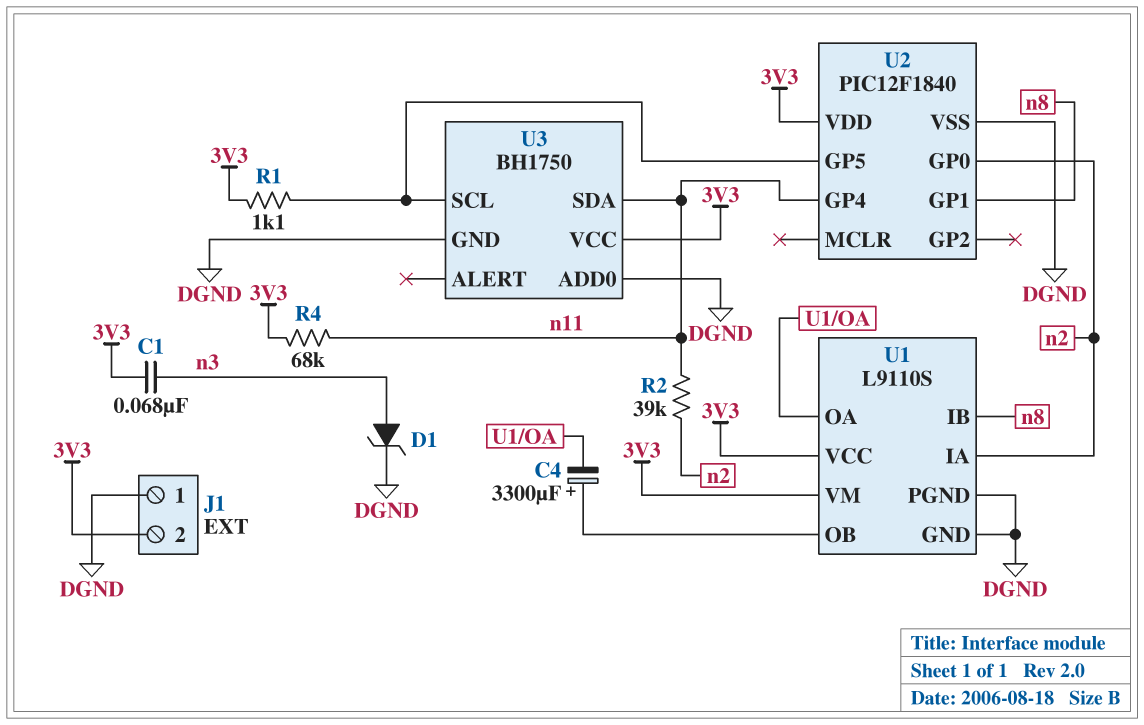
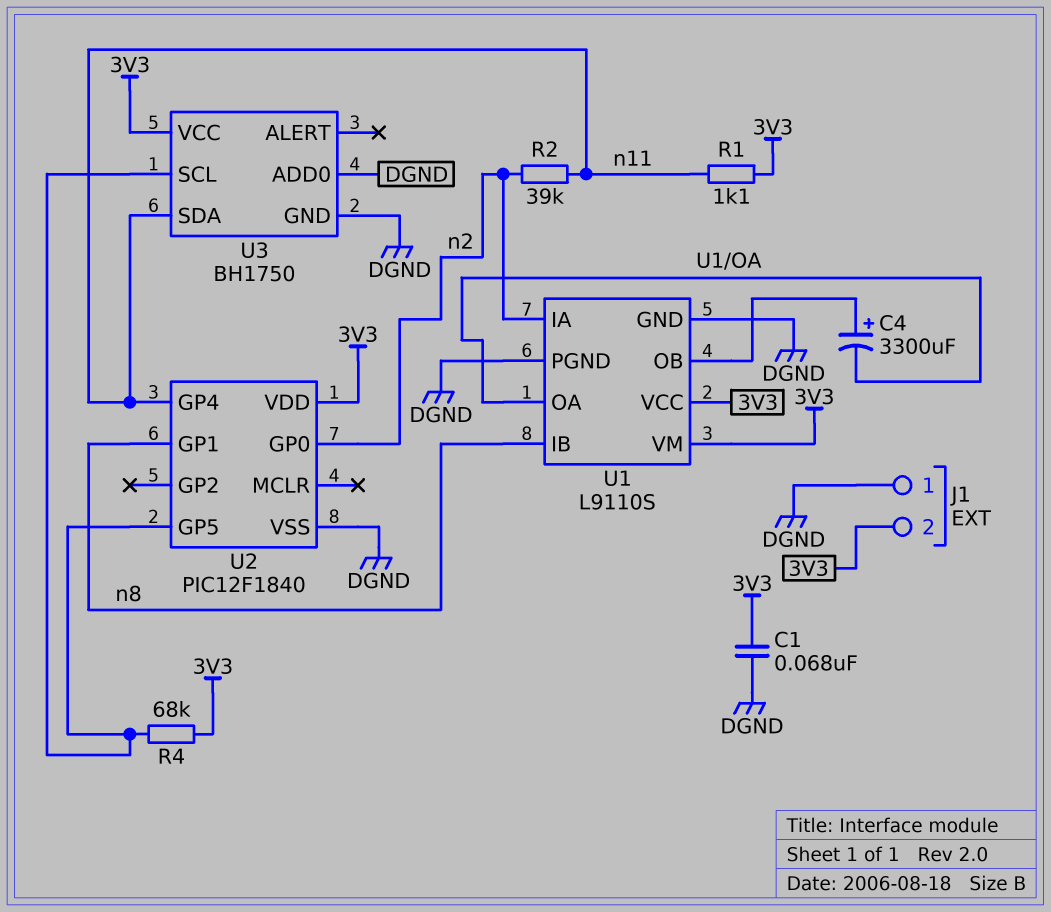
C1: 68nF (3V3, n3) -> 68nF (3V3, DGND)
D1: zener (A n3, K DGND) -> none
R1: 1.1k (3V3, U2/GP5) -> 1.1k (3V3, n11)
R4: 68k (3V3, n11) -> 68k (3V3, U2/GP5)

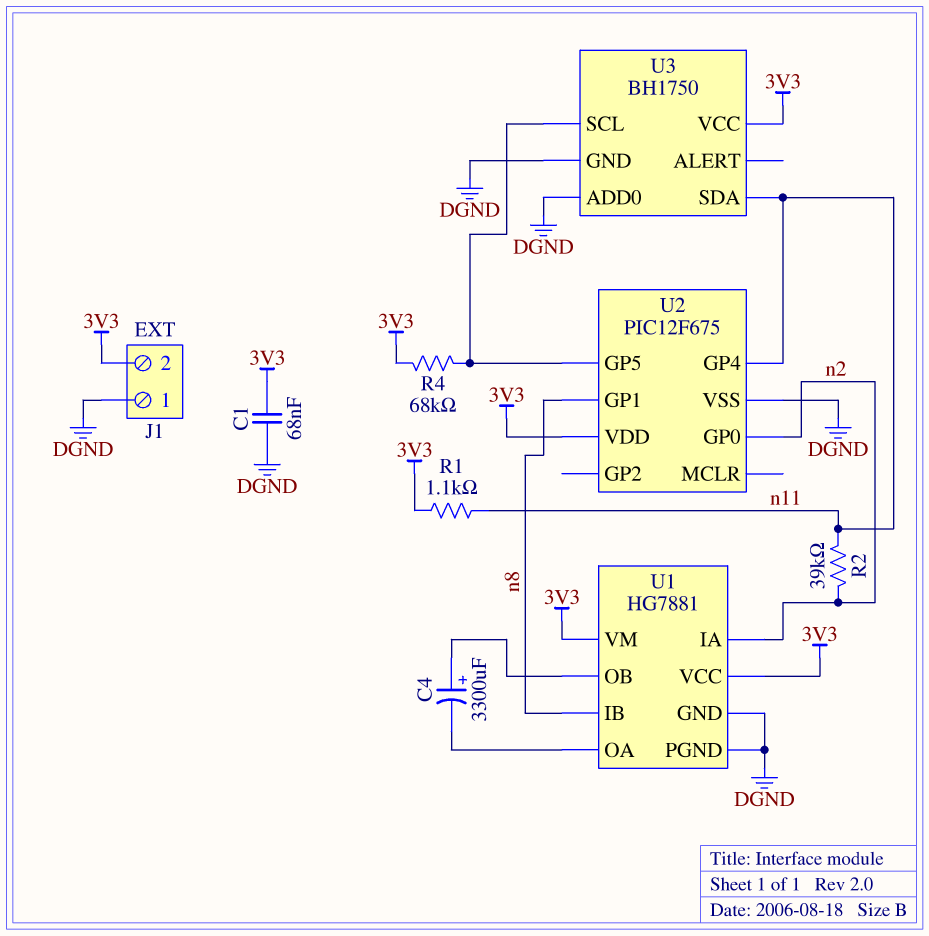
U1: L9110S -> HG7881
U2: PIC12F1840 -> PIC12F675

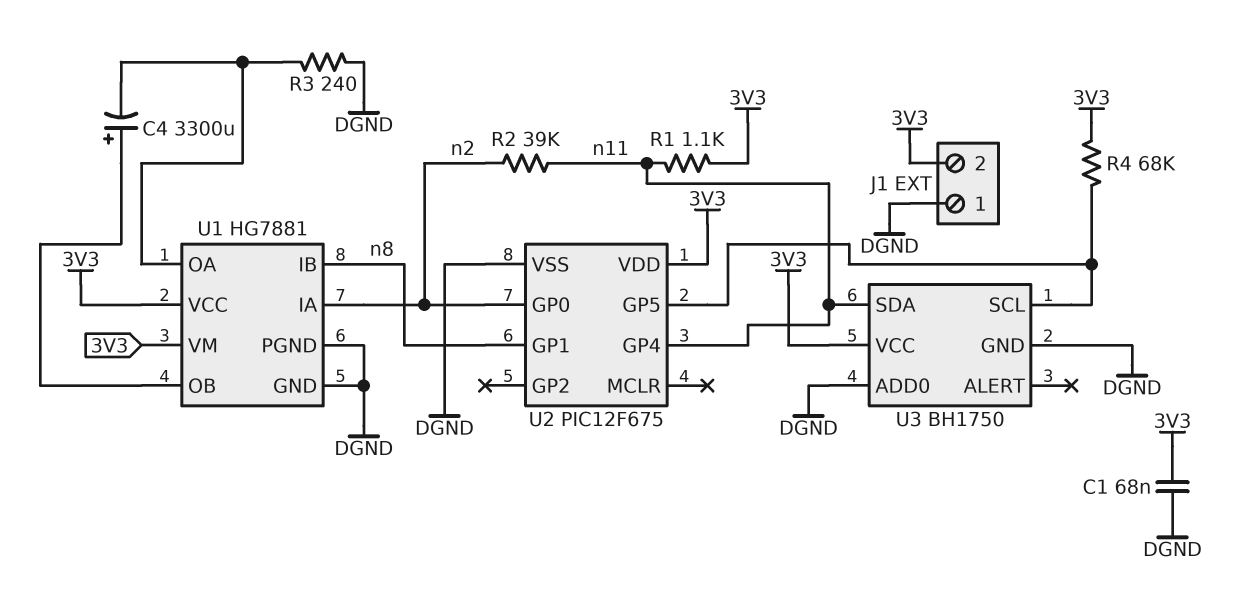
R3: none -> 240 (DGND, U1/OA)

